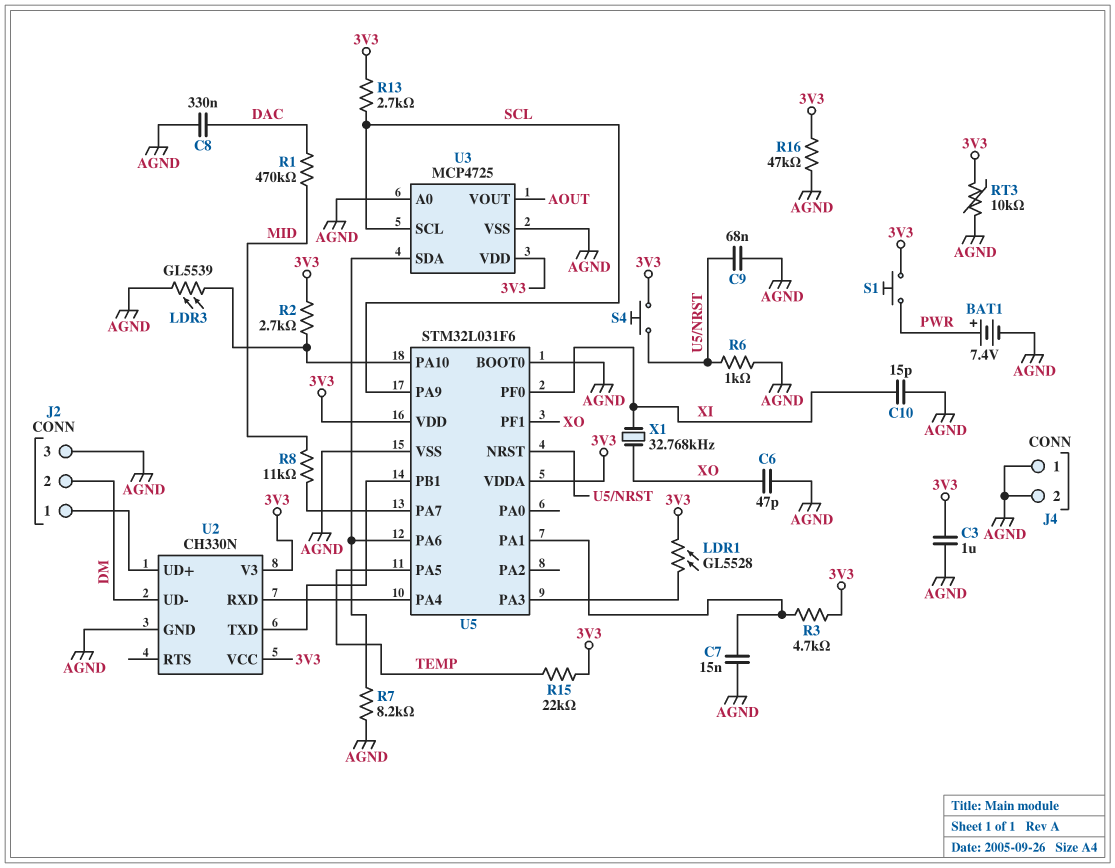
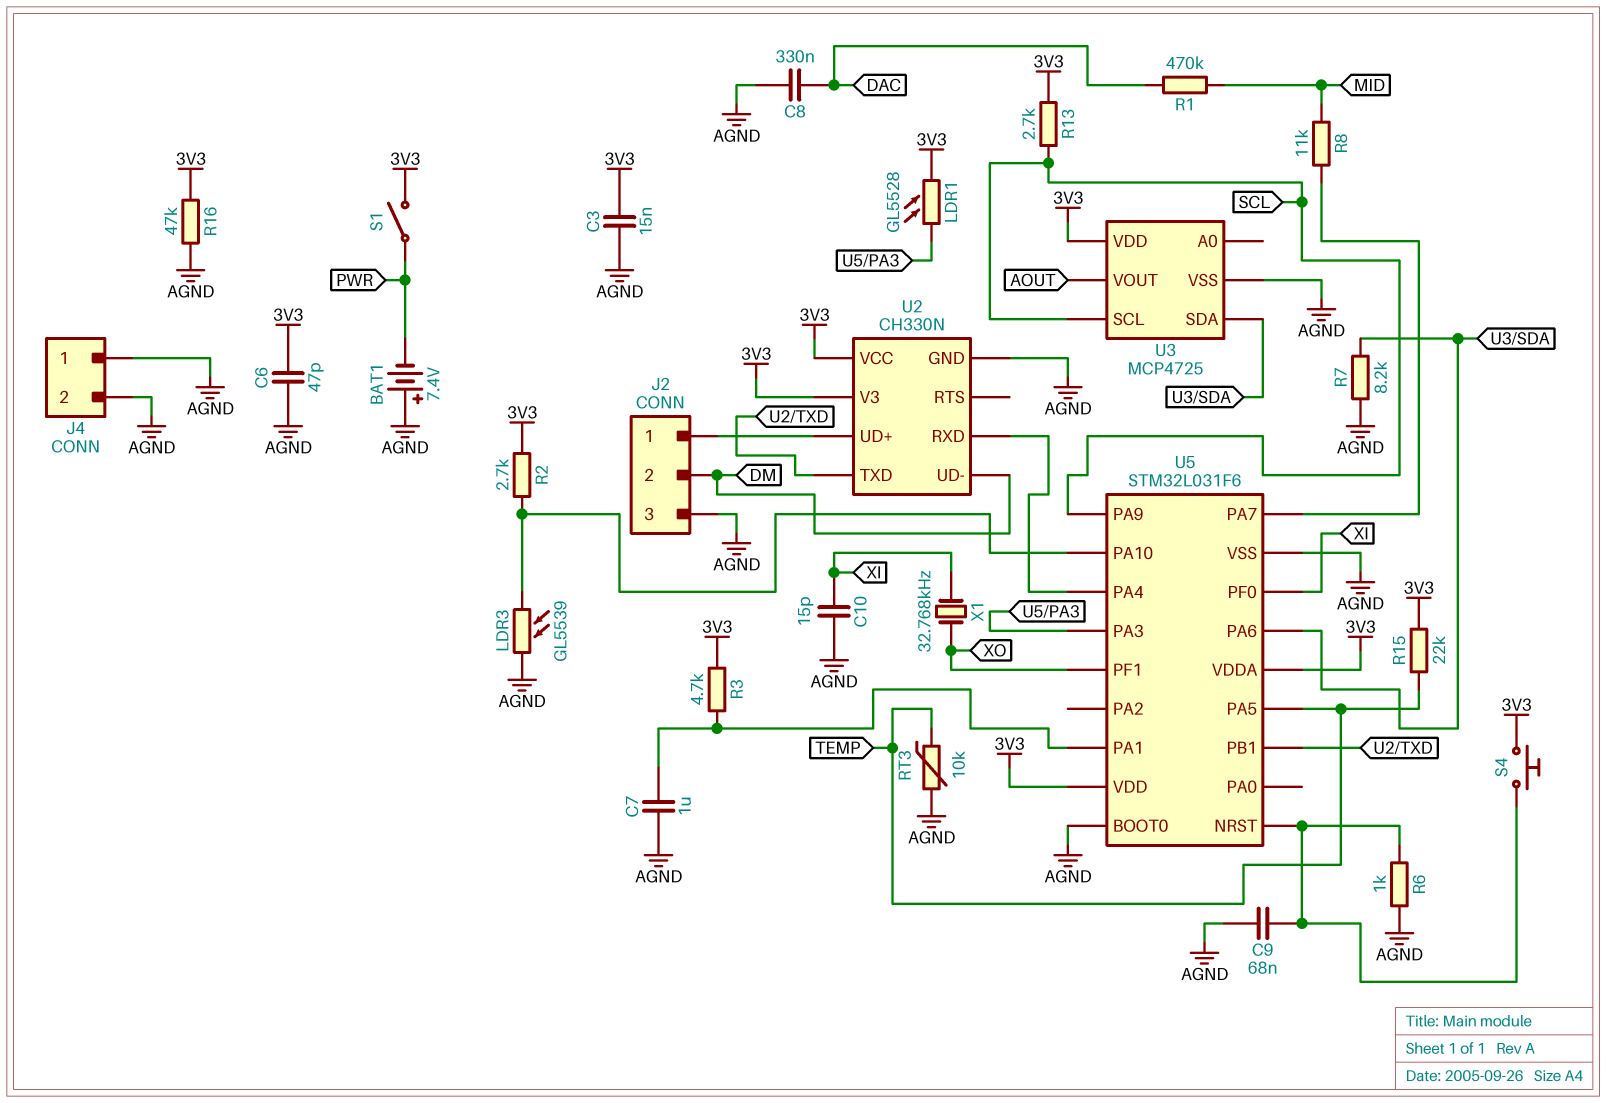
BAT1: 7.4V (plus PWR, minus AGND) -> 7.4V (plus AGND, minus PWR)
C3: 1uF (3V3, AGND) -> 15nF (3V3, AGND)
C6: 47pF (AGND, XO) -> 47pF (3V3, AGND)
C7: 15nF (AGND, U5/PA1) -> 1uF (AGND, U5/PA1)
RT3: 10k (3V3, AGND) -> 10k (AGND, TEMP)
S1: button (3V3, PWR) -> switch (3V3, PWR)
U3 pin A0: AGND -> none

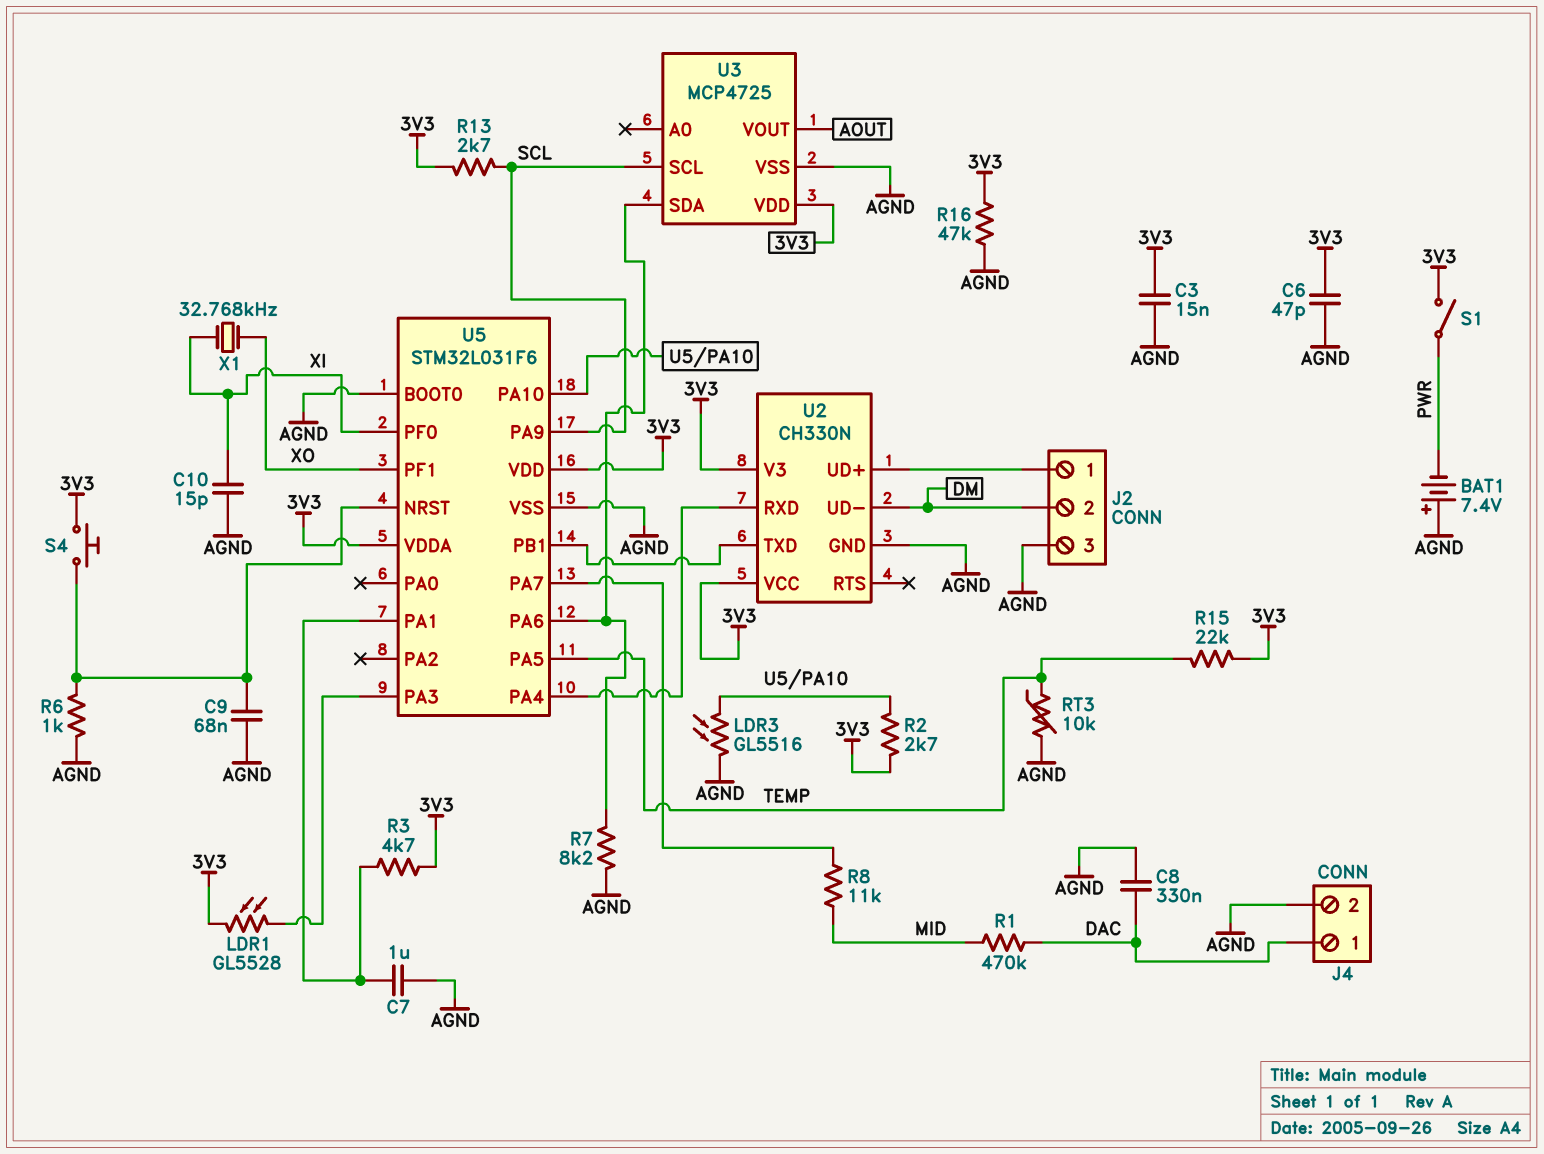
J4 pin 1: AGND -> DAC
LDR3: GL5539 (AGND, U5/PA10) -> GL5516 (AGND, U5/PA10)

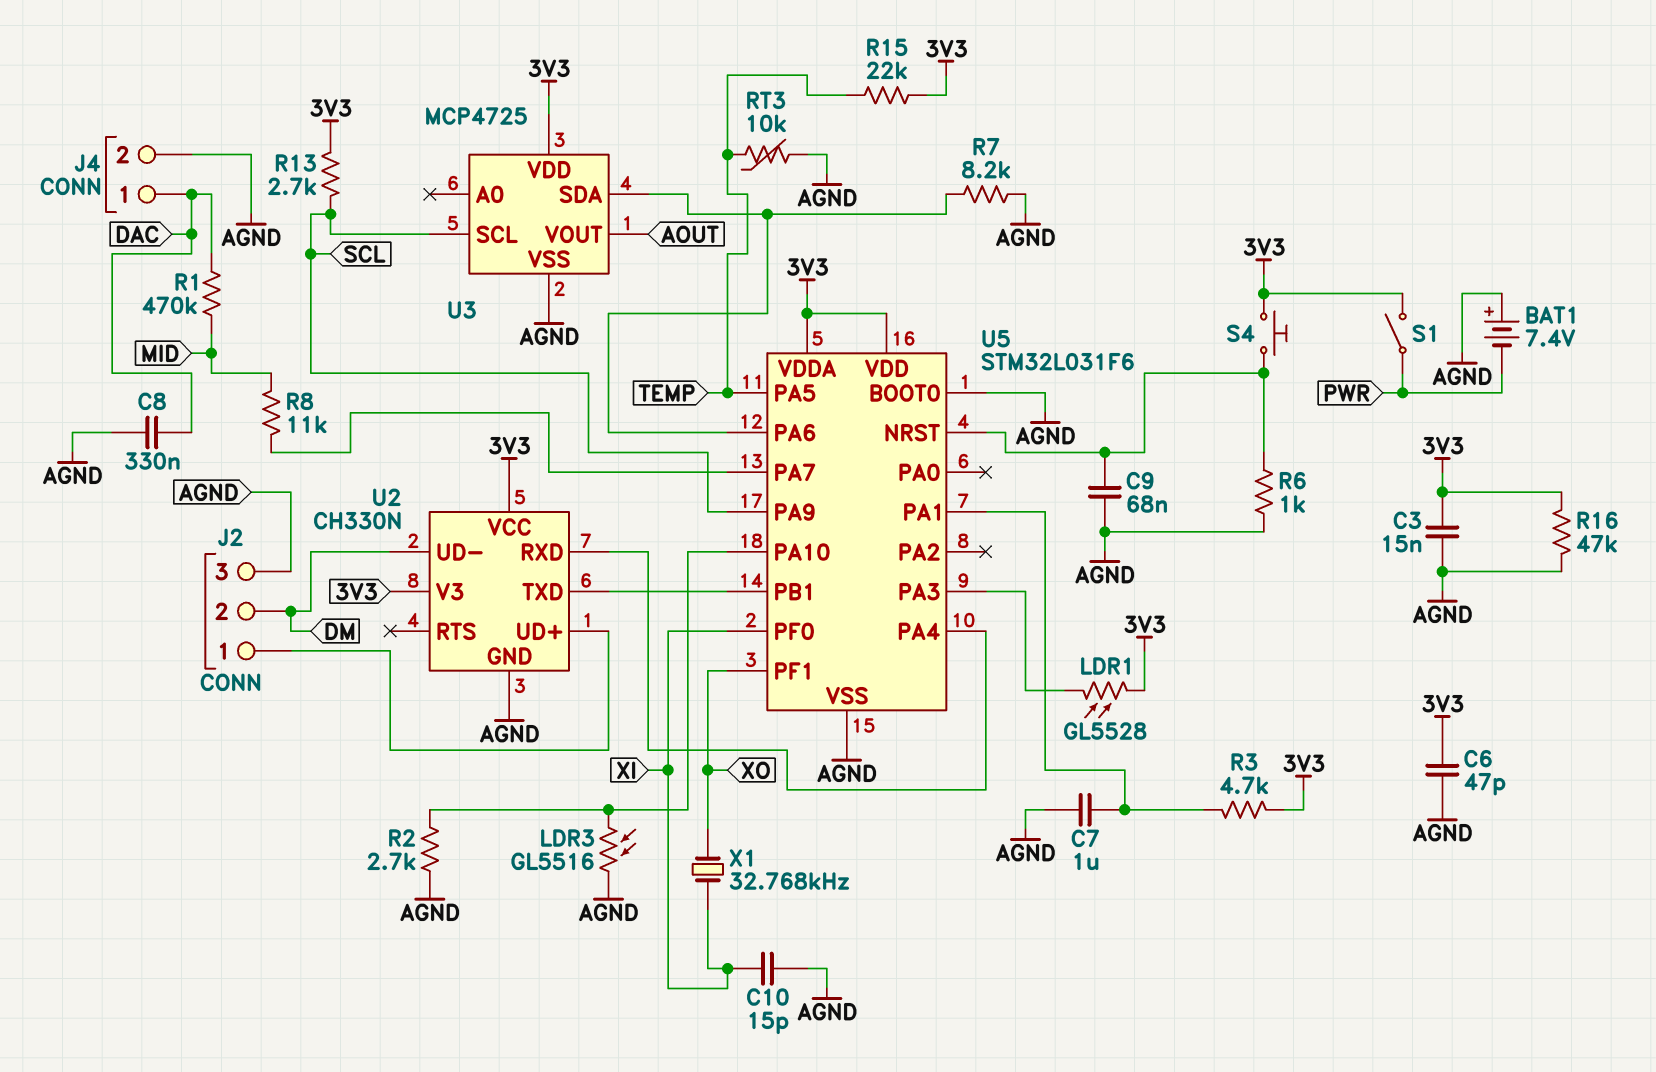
R2: 2.7k (3V3, U5/PA10) -> 2.7k (AGND, U5/PA10)

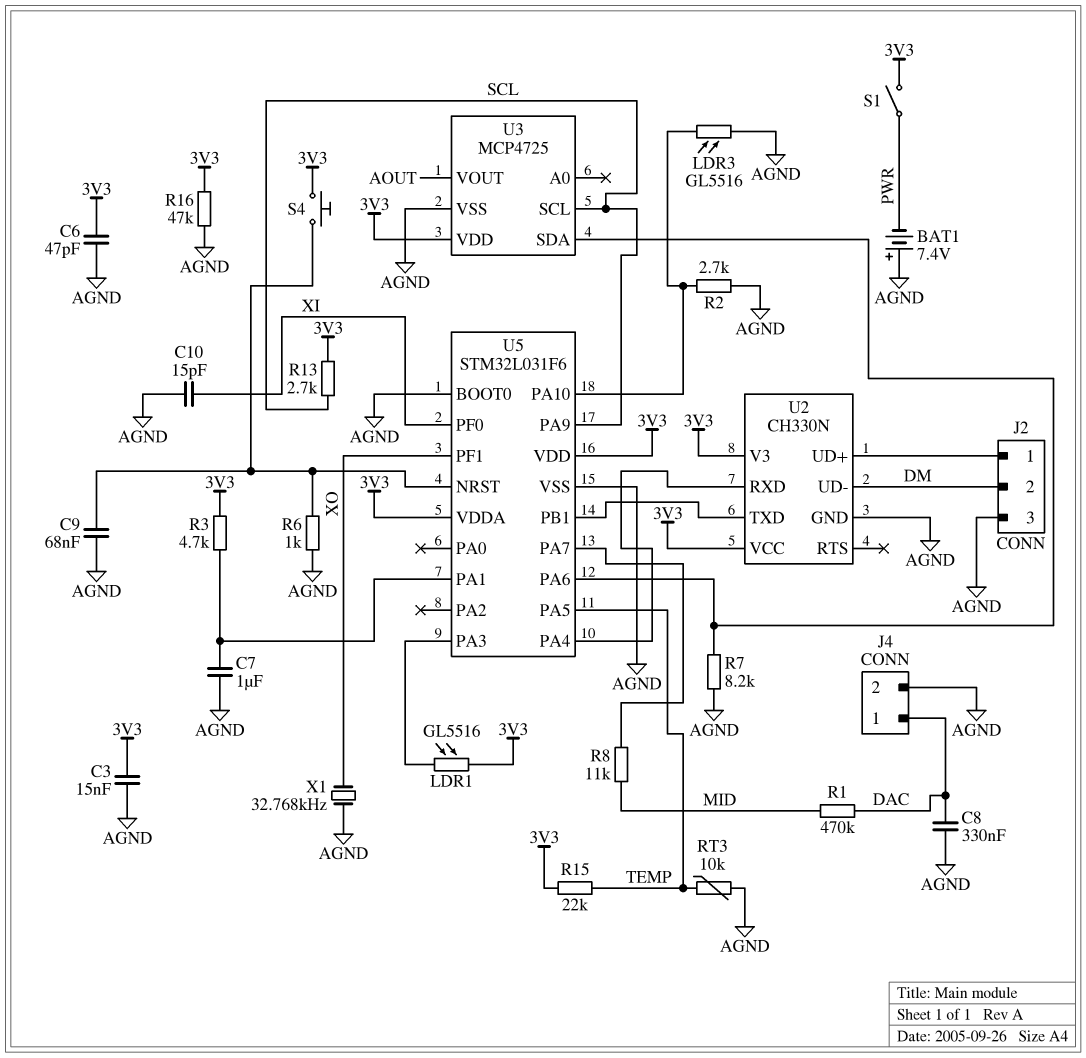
LDR1: GL5528 (3V3, U5/PA3) -> GL5516 (3V3, U5/PA3)
X1: 32.768kHz (XI, XO) -> 32.768kHz (AGND, XO)

